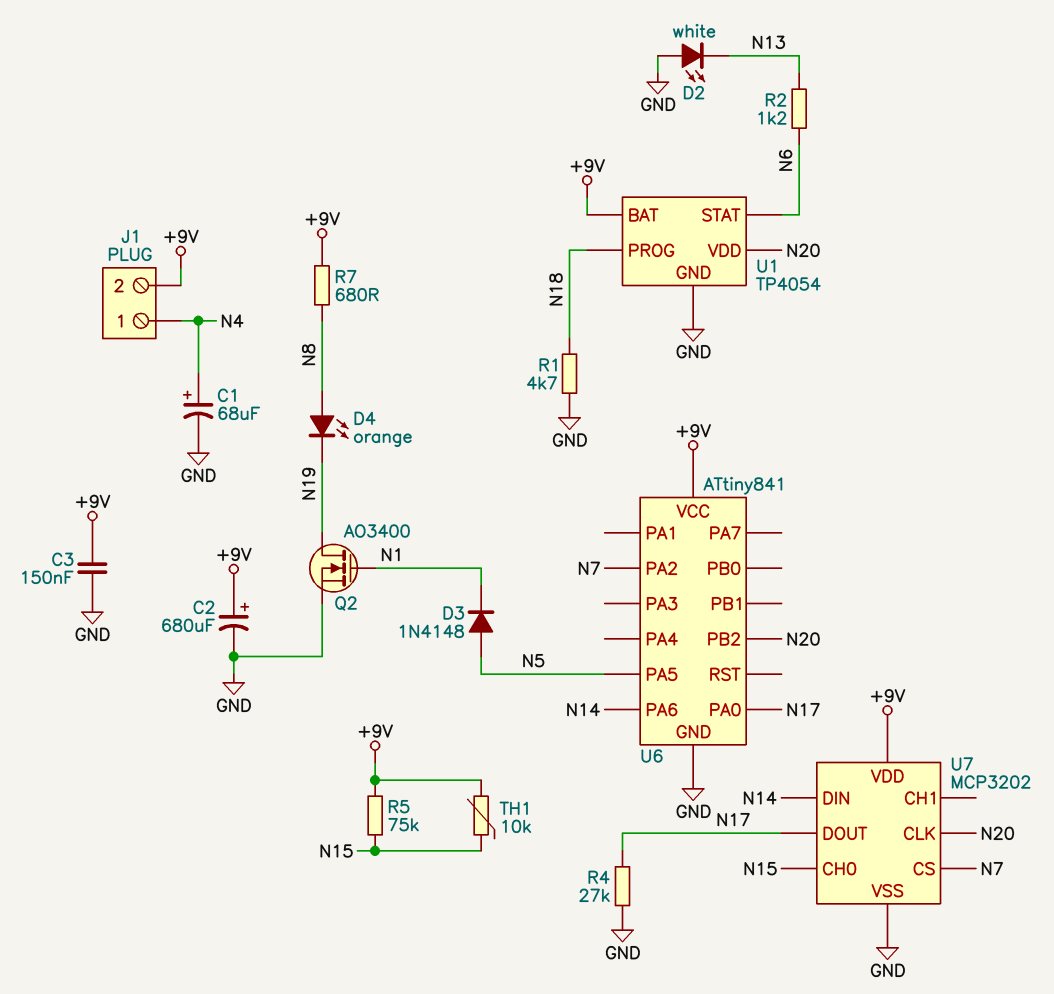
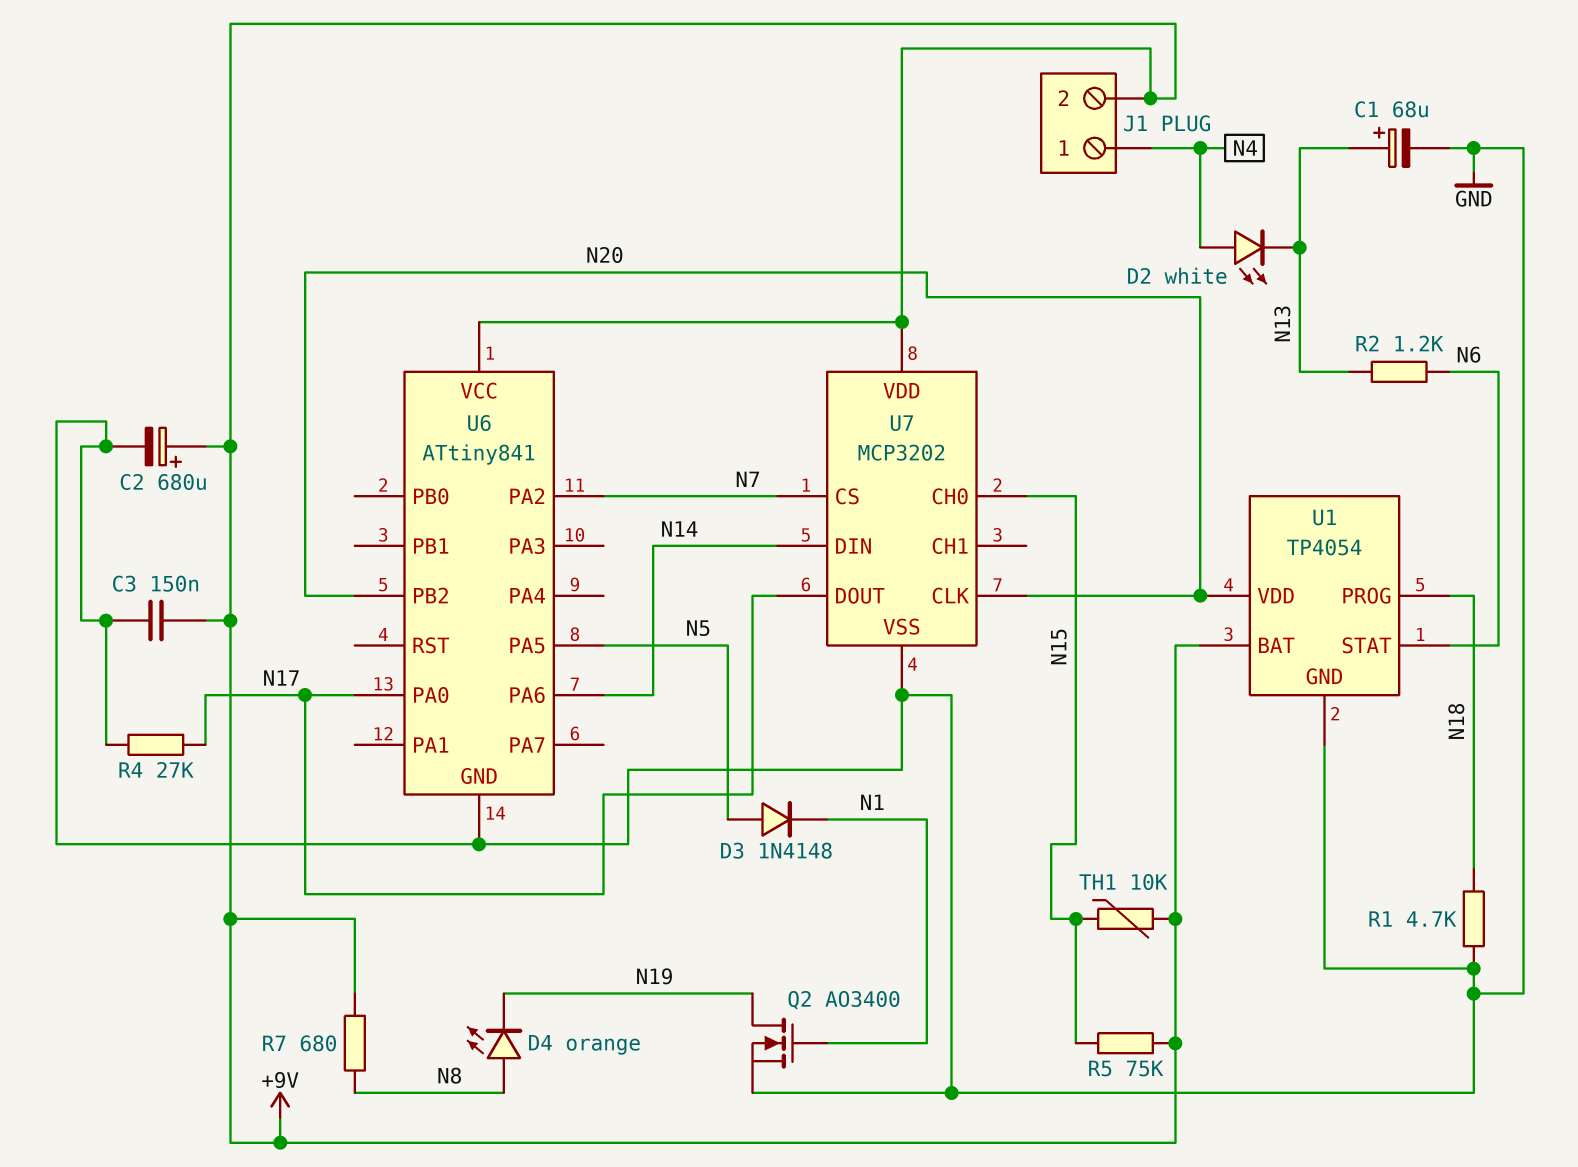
C1: 68uF (plus N4, minus GND) -> 68uF (plus N13, minus GND)
D2: LED white (A GND, K N13) -> LED white (A N4, K N13)

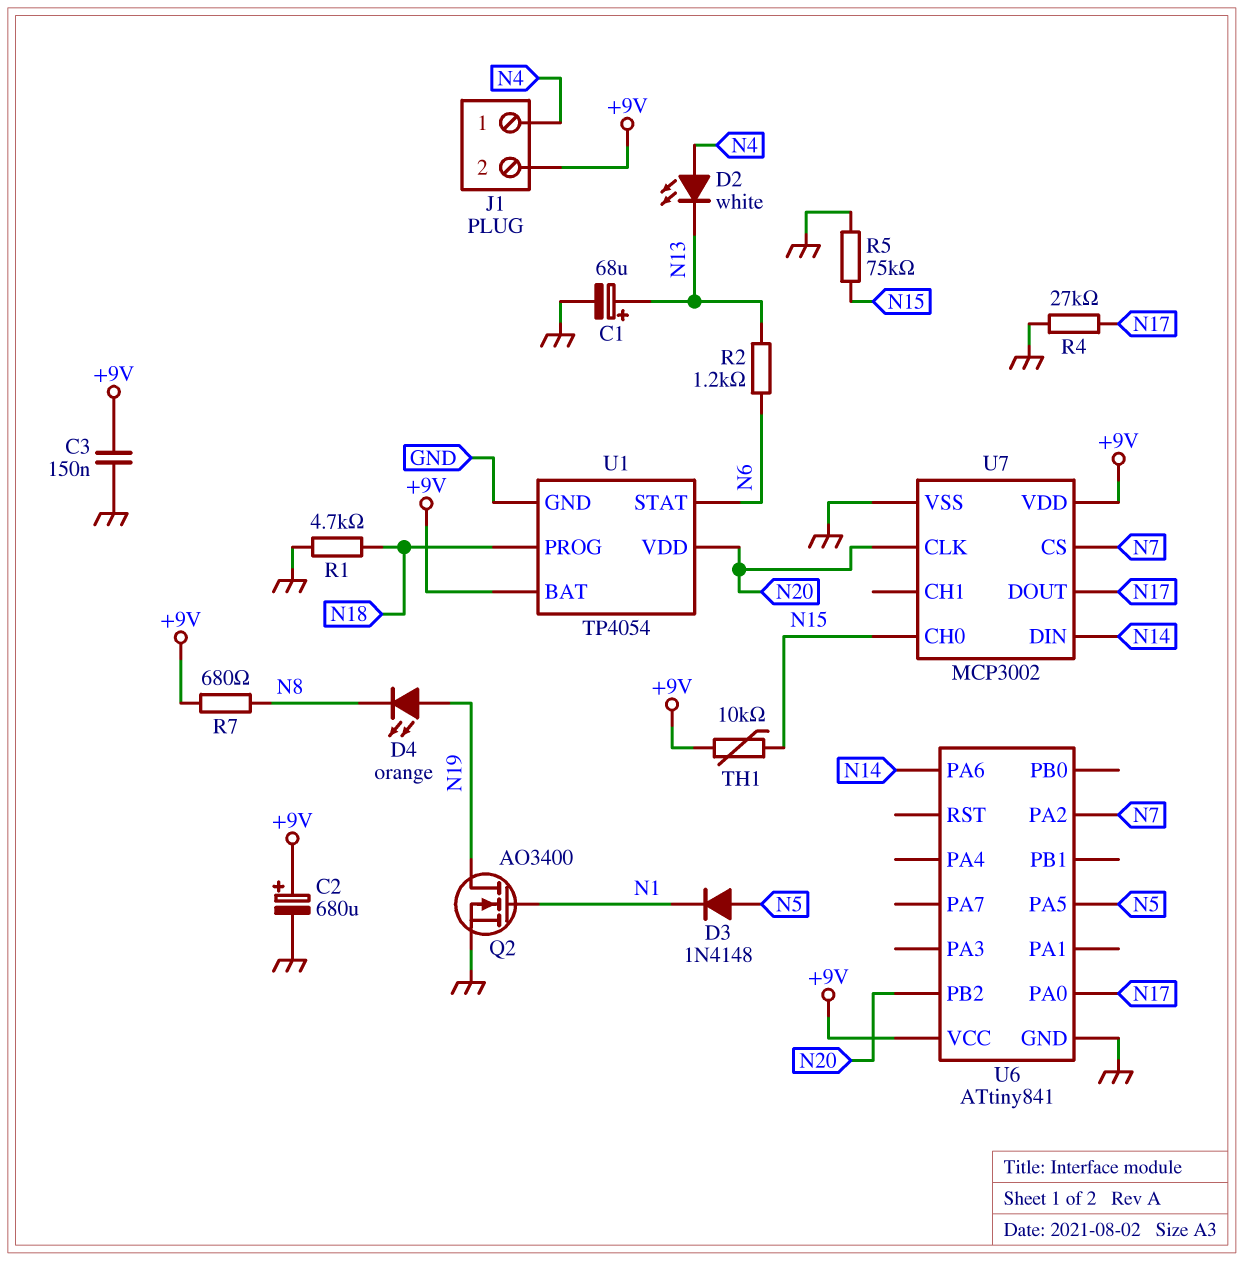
D4: LED orange (A N8, K N19) -> LED orange (A N19, K N8)
R5: 75k (+9V, N15) -> 75k (GND, N15)
U7: MCP3202 -> MCP3002

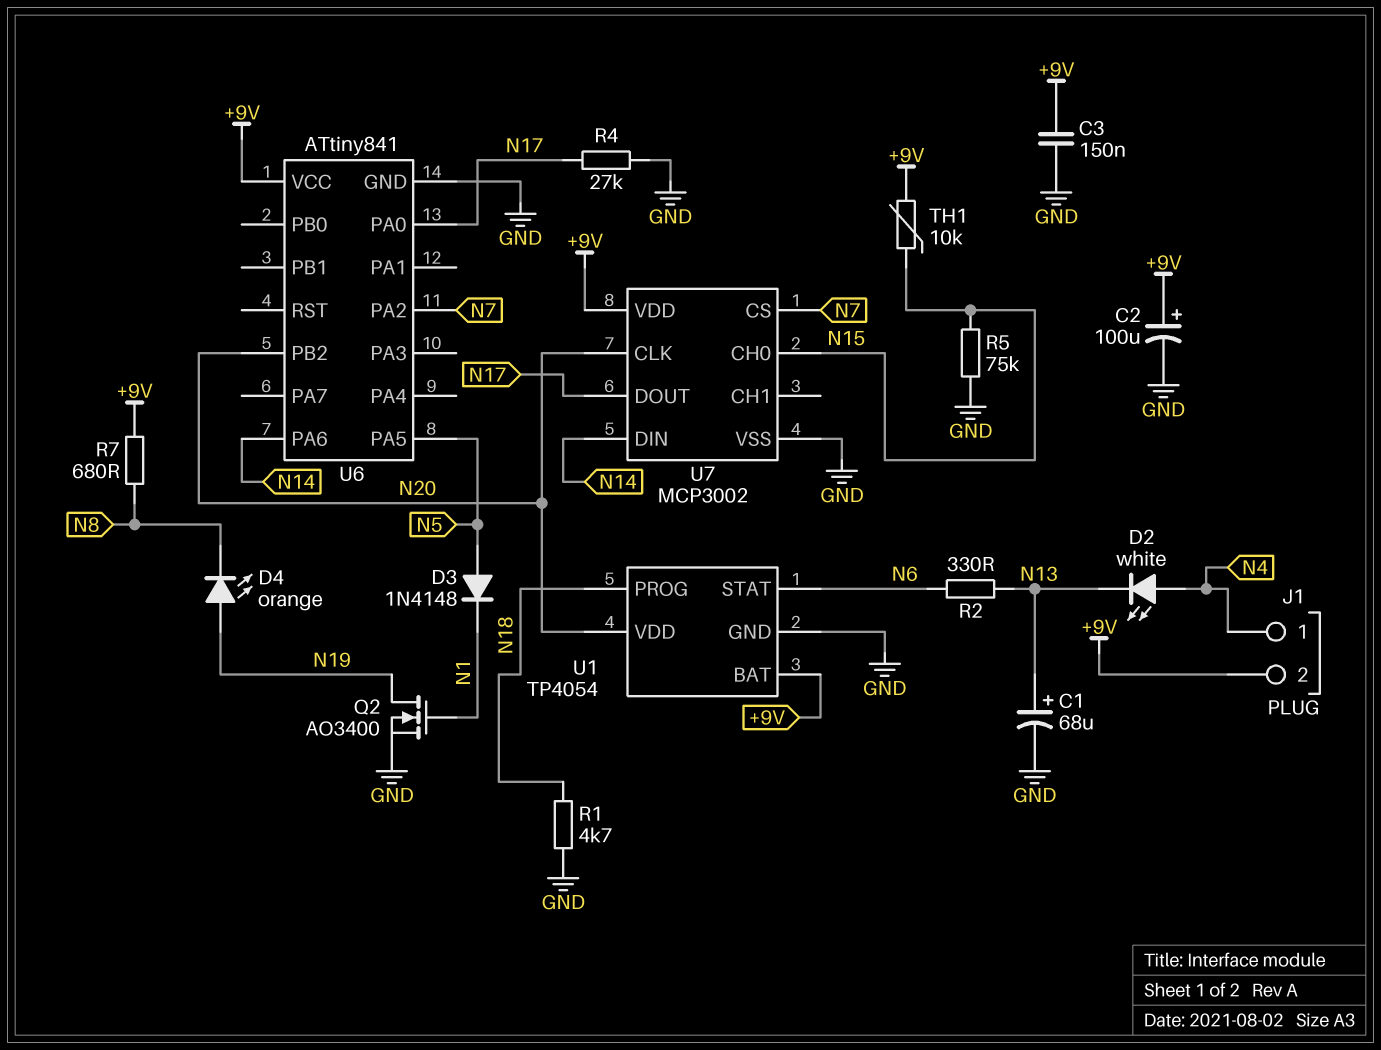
C2: 680uF (plus +9V, minus GND) -> 100uF (plus +9V, minus GND)
R2: 1.2k (N6, N13) -> 330 (N6, N13)

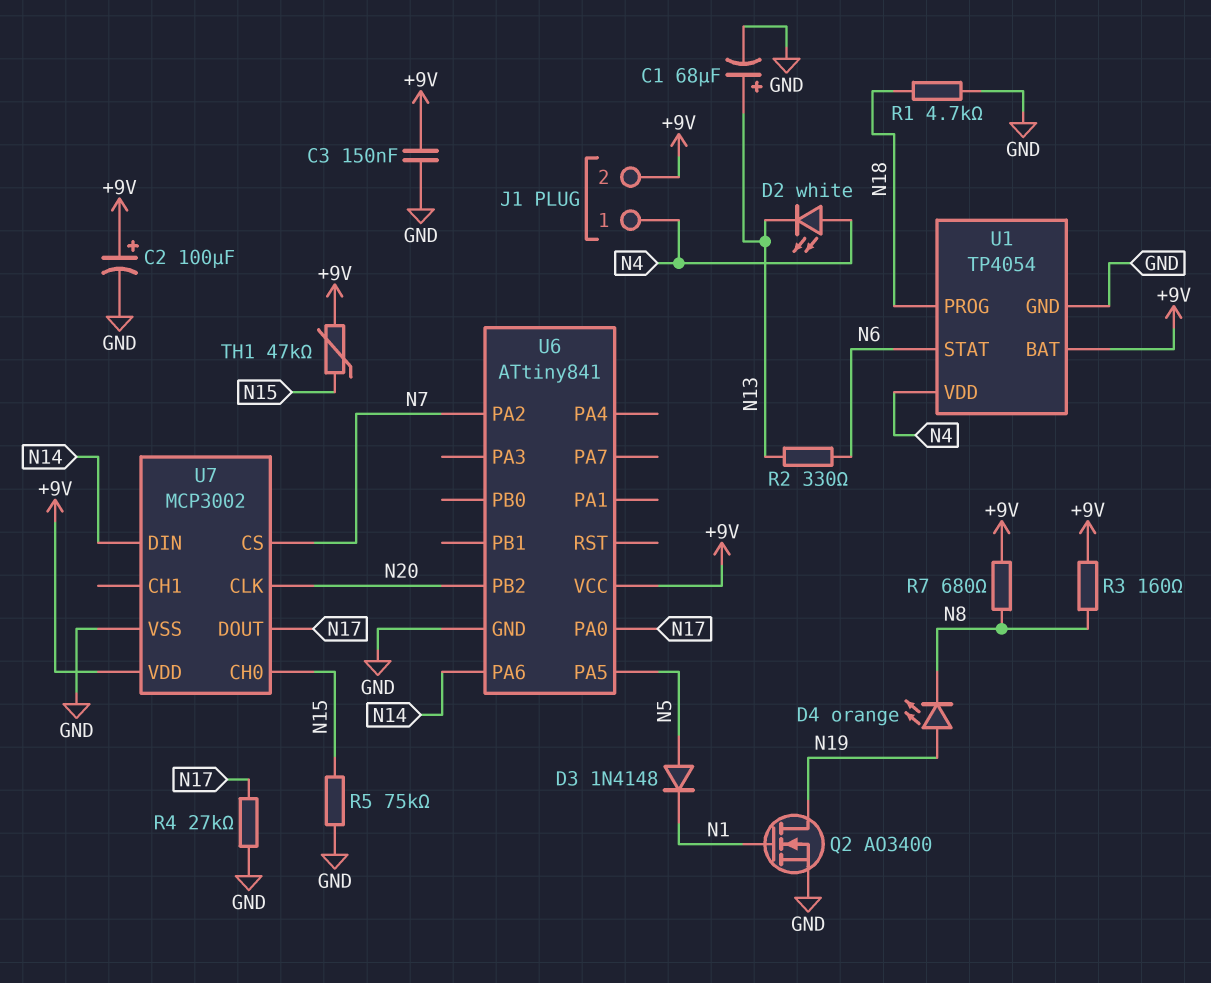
R3: none -> 160 (+9V, N8)
TH1: 10k (+9V, N15) -> 47k (+9V, N15)
U1 pin VDD: N20 -> N4

